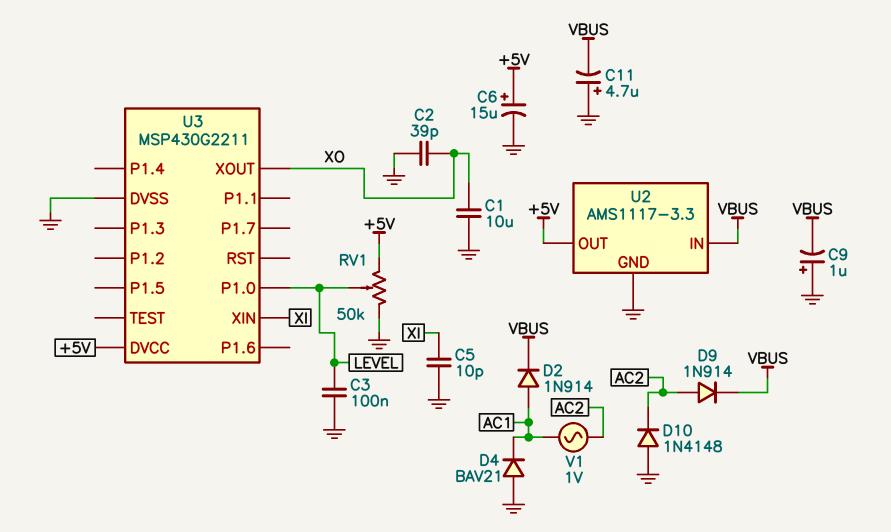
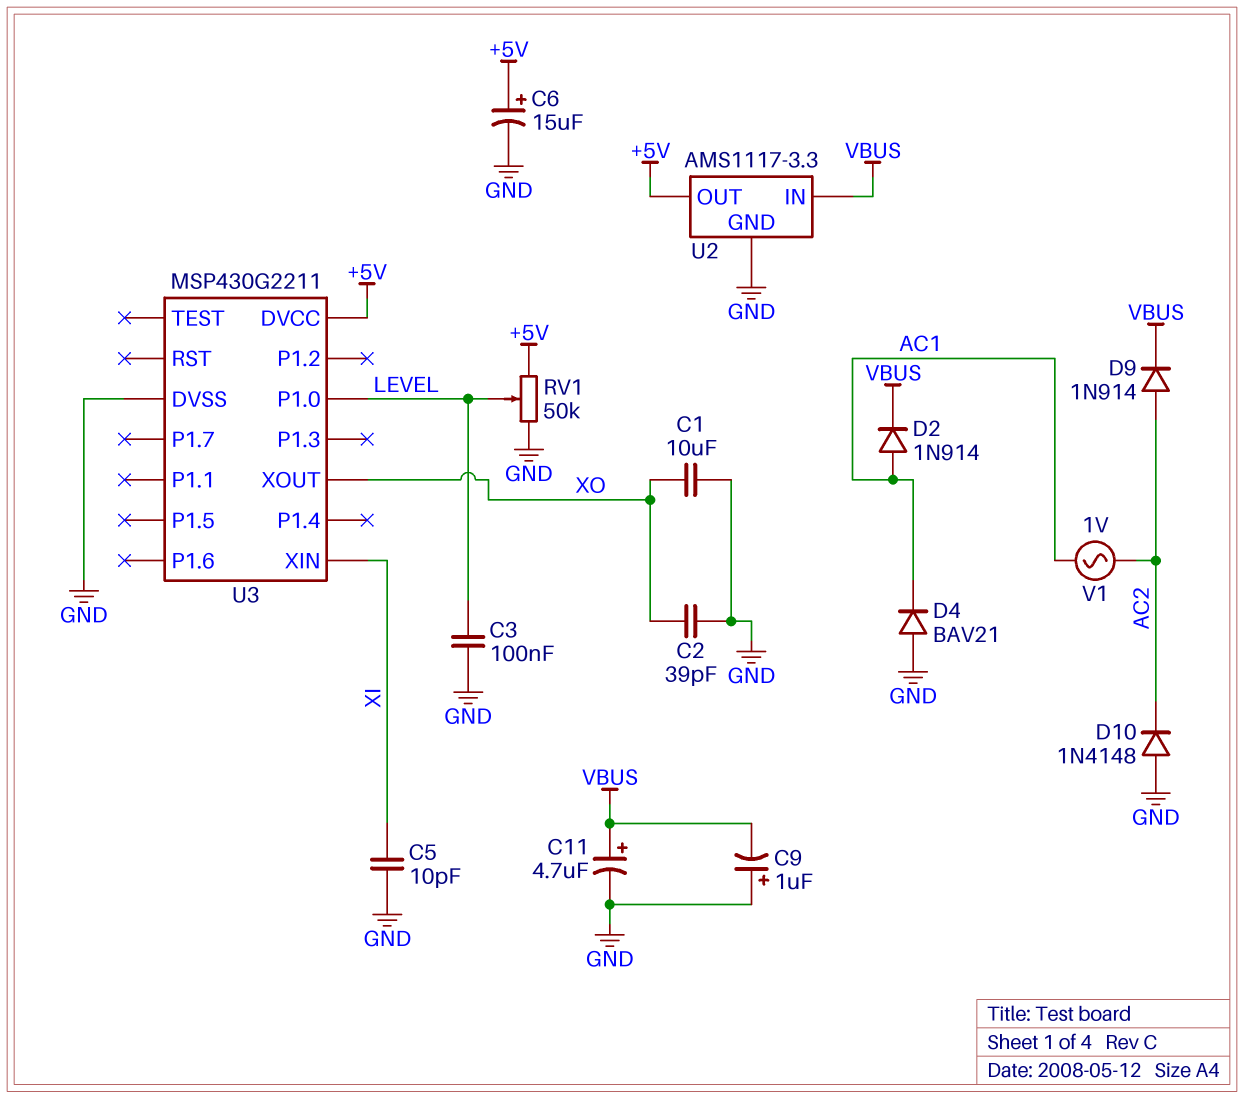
C11: 4.7uF (plus GND, minus VBUS) -> 4.7uF (plus VBUS, minus GND)

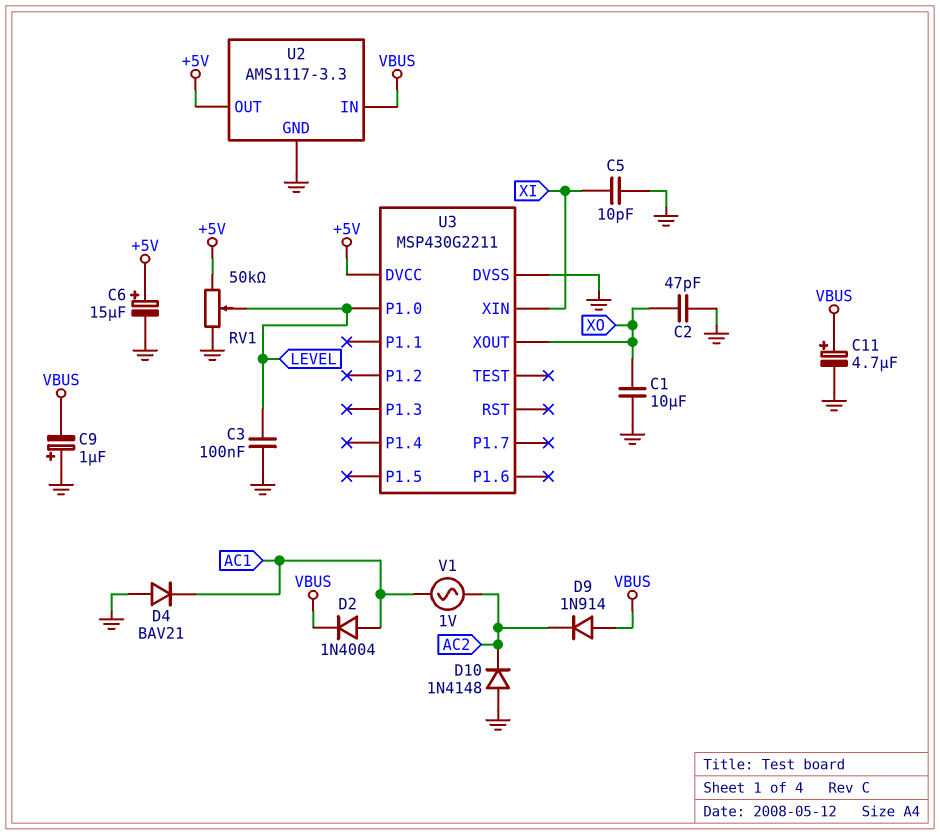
C2: 39pF (GND, XO) -> 47pF (GND, XO)
D2: diode 1N914 (A AC1, K VBUS) -> diode 1N4004 (A AC1, K VBUS)
D9: diode 1N914 (A AC2, K VBUS) -> diode 1N914 (A VBUS, K AC2)

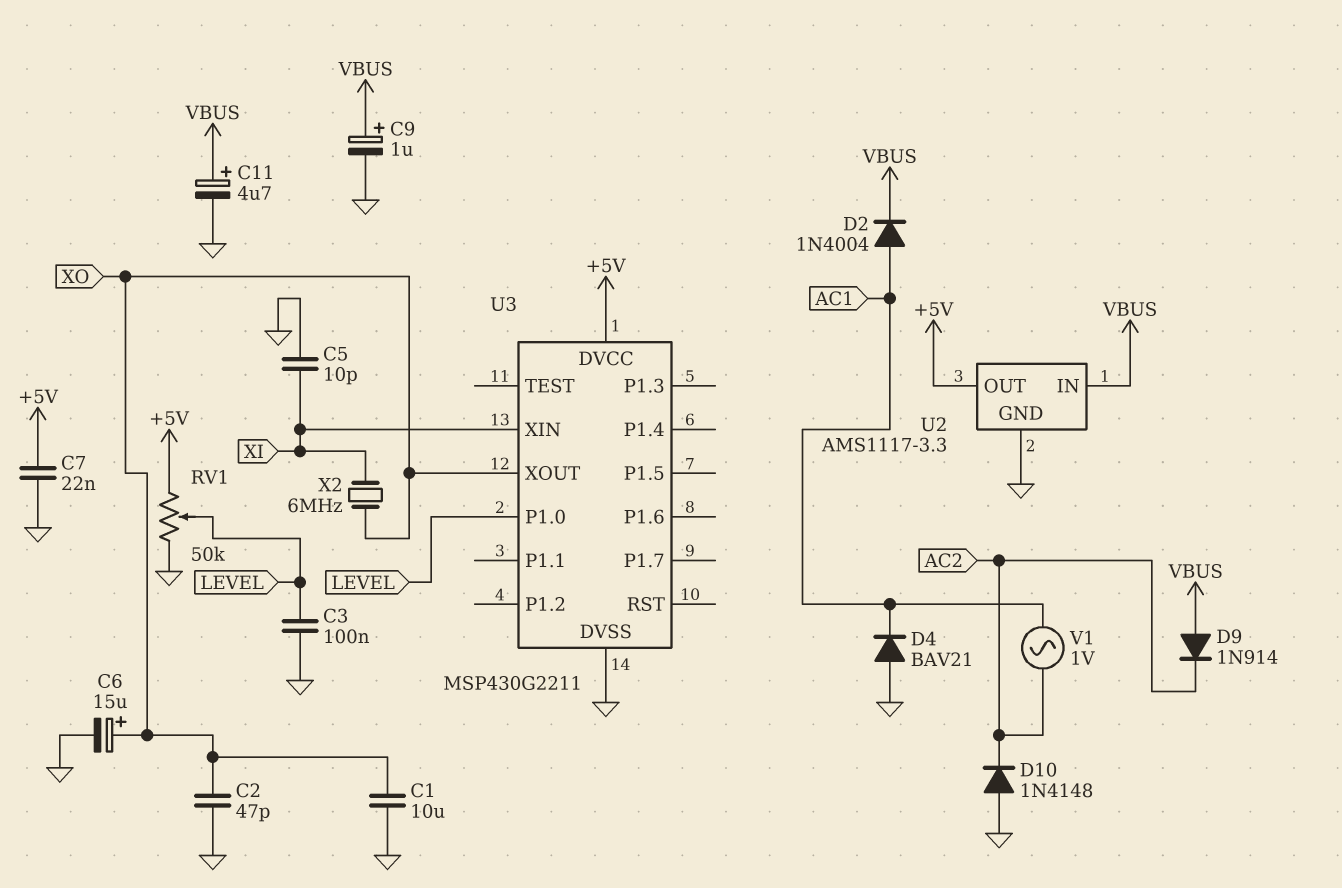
C6: 15uF (plus +5V, minus GND) -> 15uF (plus XO, minus GND)
C7: none -> 22nF (+5V, GND)
C9: 1uF (plus GND, minus VBUS) -> 1uF (plus VBUS, minus GND)
X2: none -> 6MHz (XI, XO)

